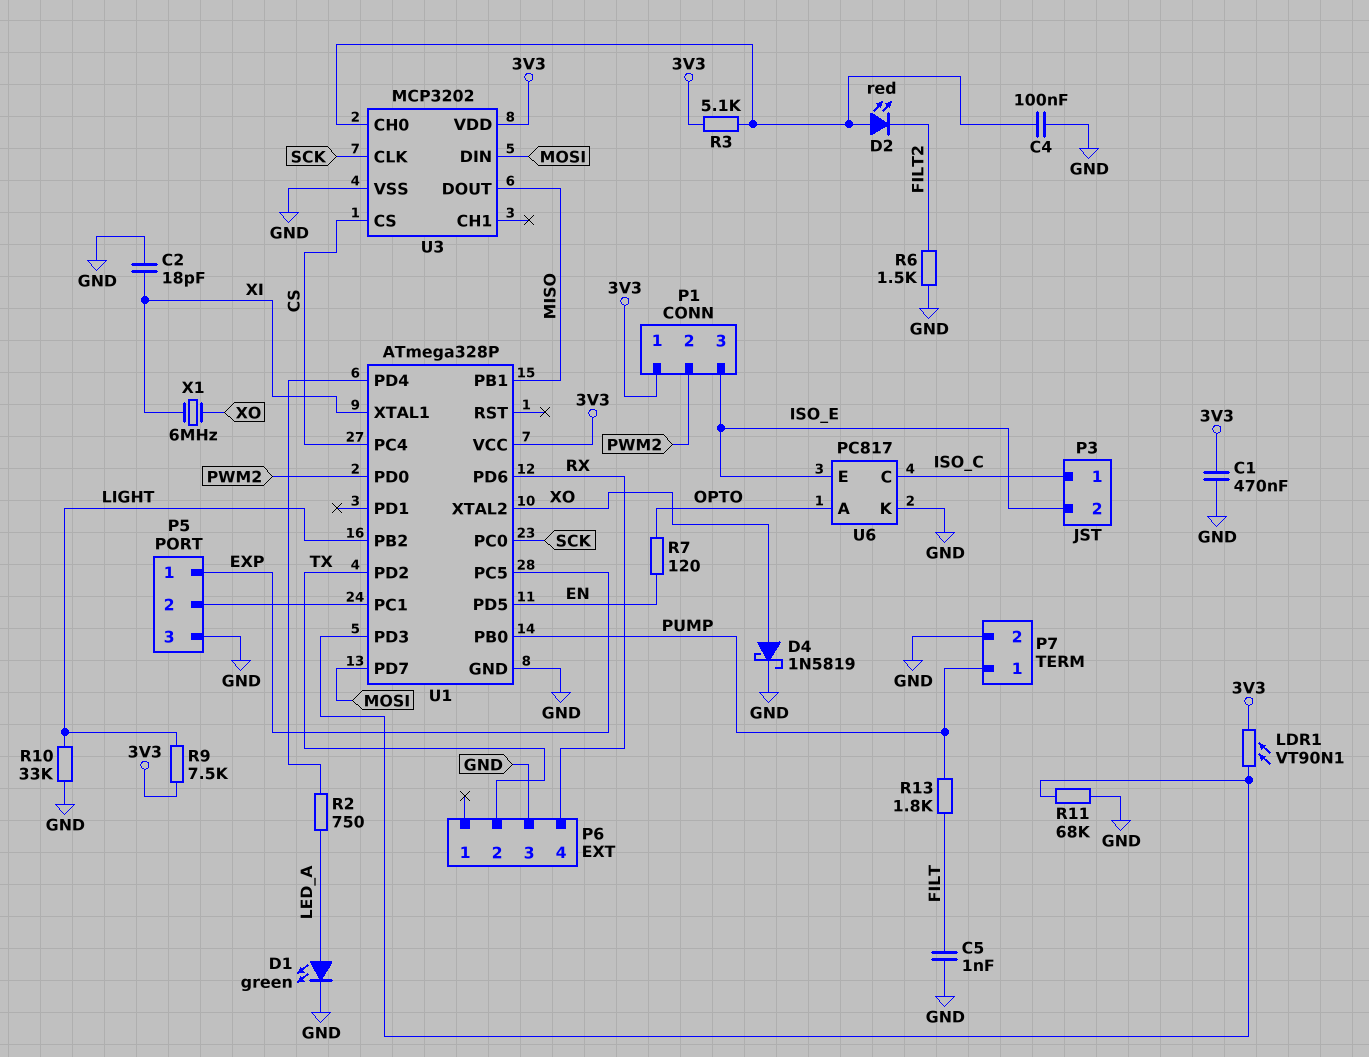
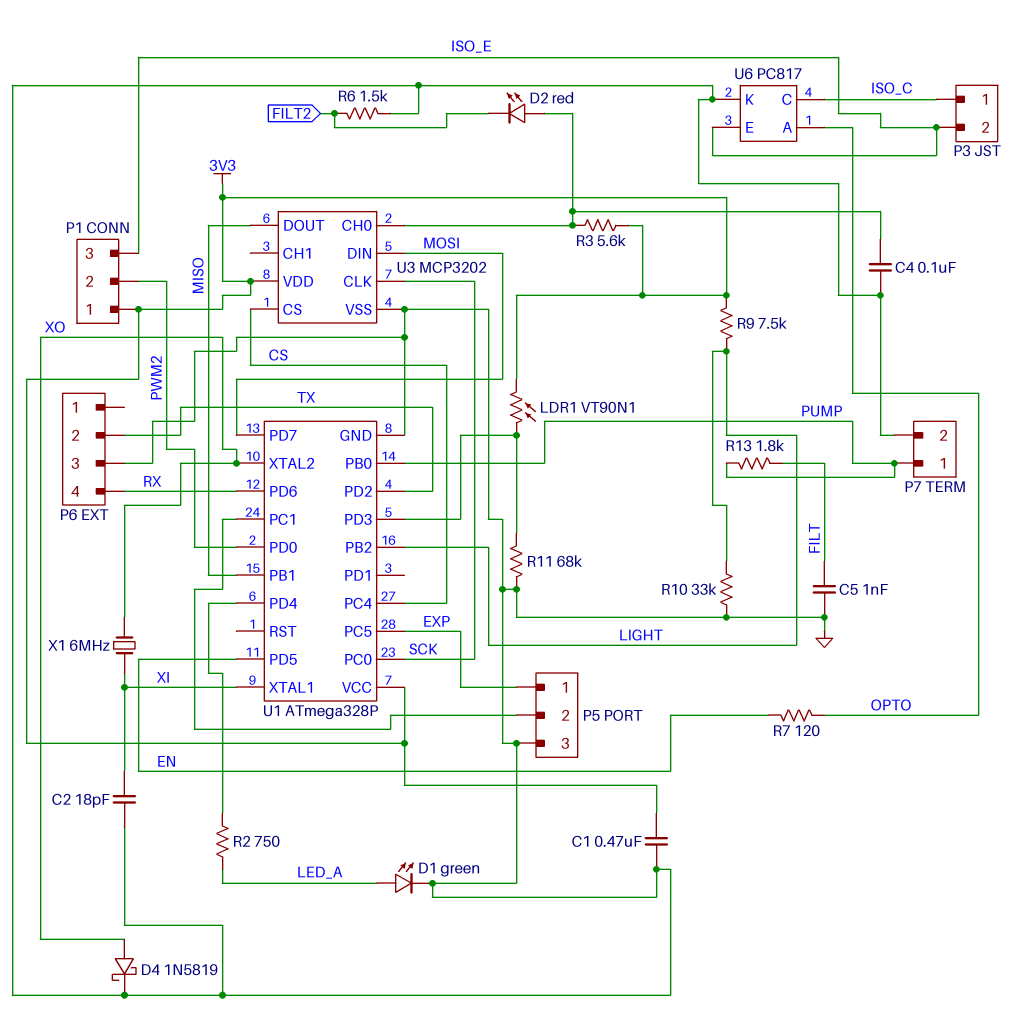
R3: 5.1k (3V3, U3/CH0) -> 5.6k (3V3, U3/CH0)

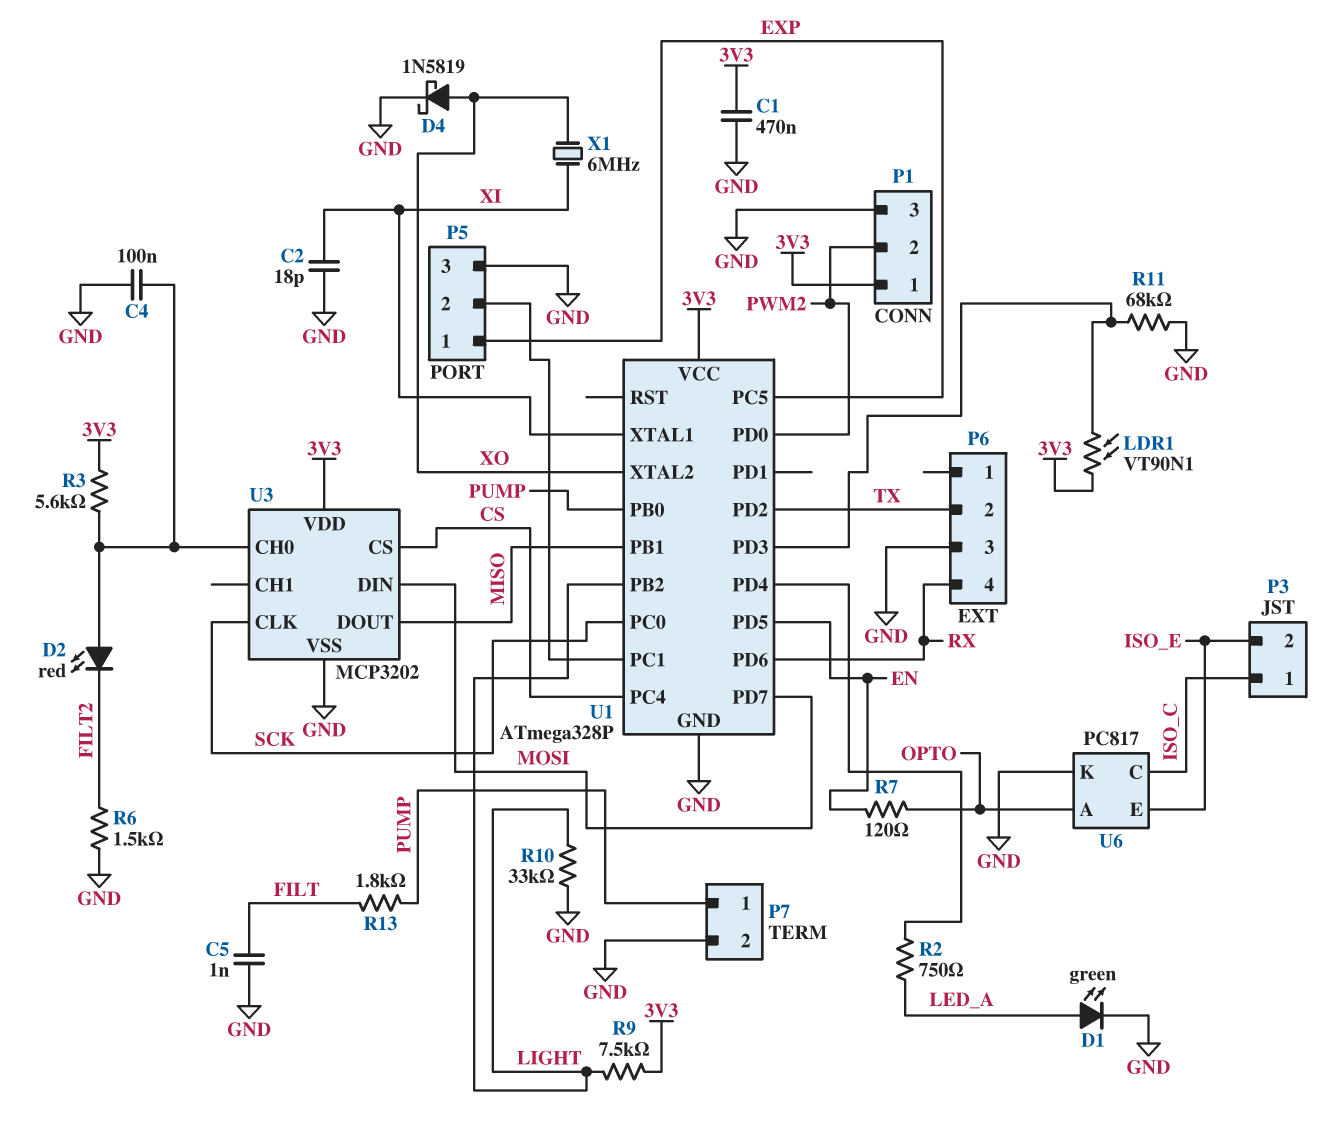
P1 pin 3: ISO_E -> GND

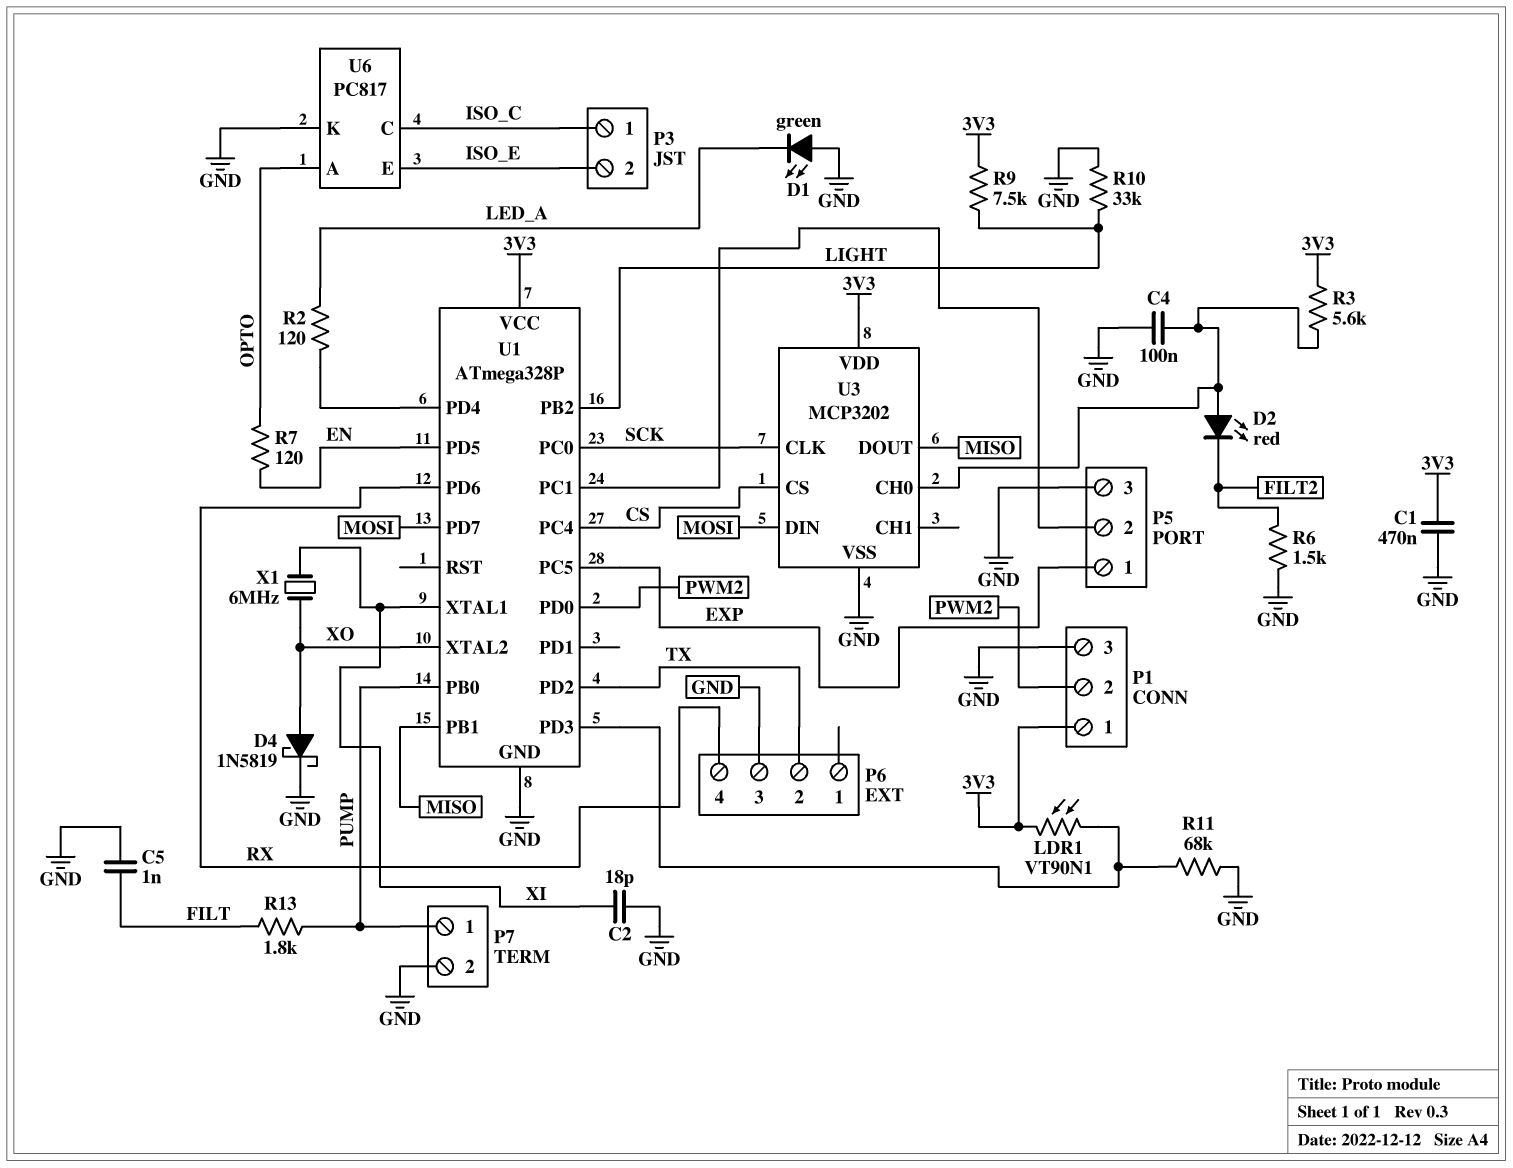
D1: LED green (A LED_A, K GND) -> LED green (A GND, K LED_A)
R2: 750 (LED_A, U1/PD4) -> 120 (LED_A, U1/PD4)

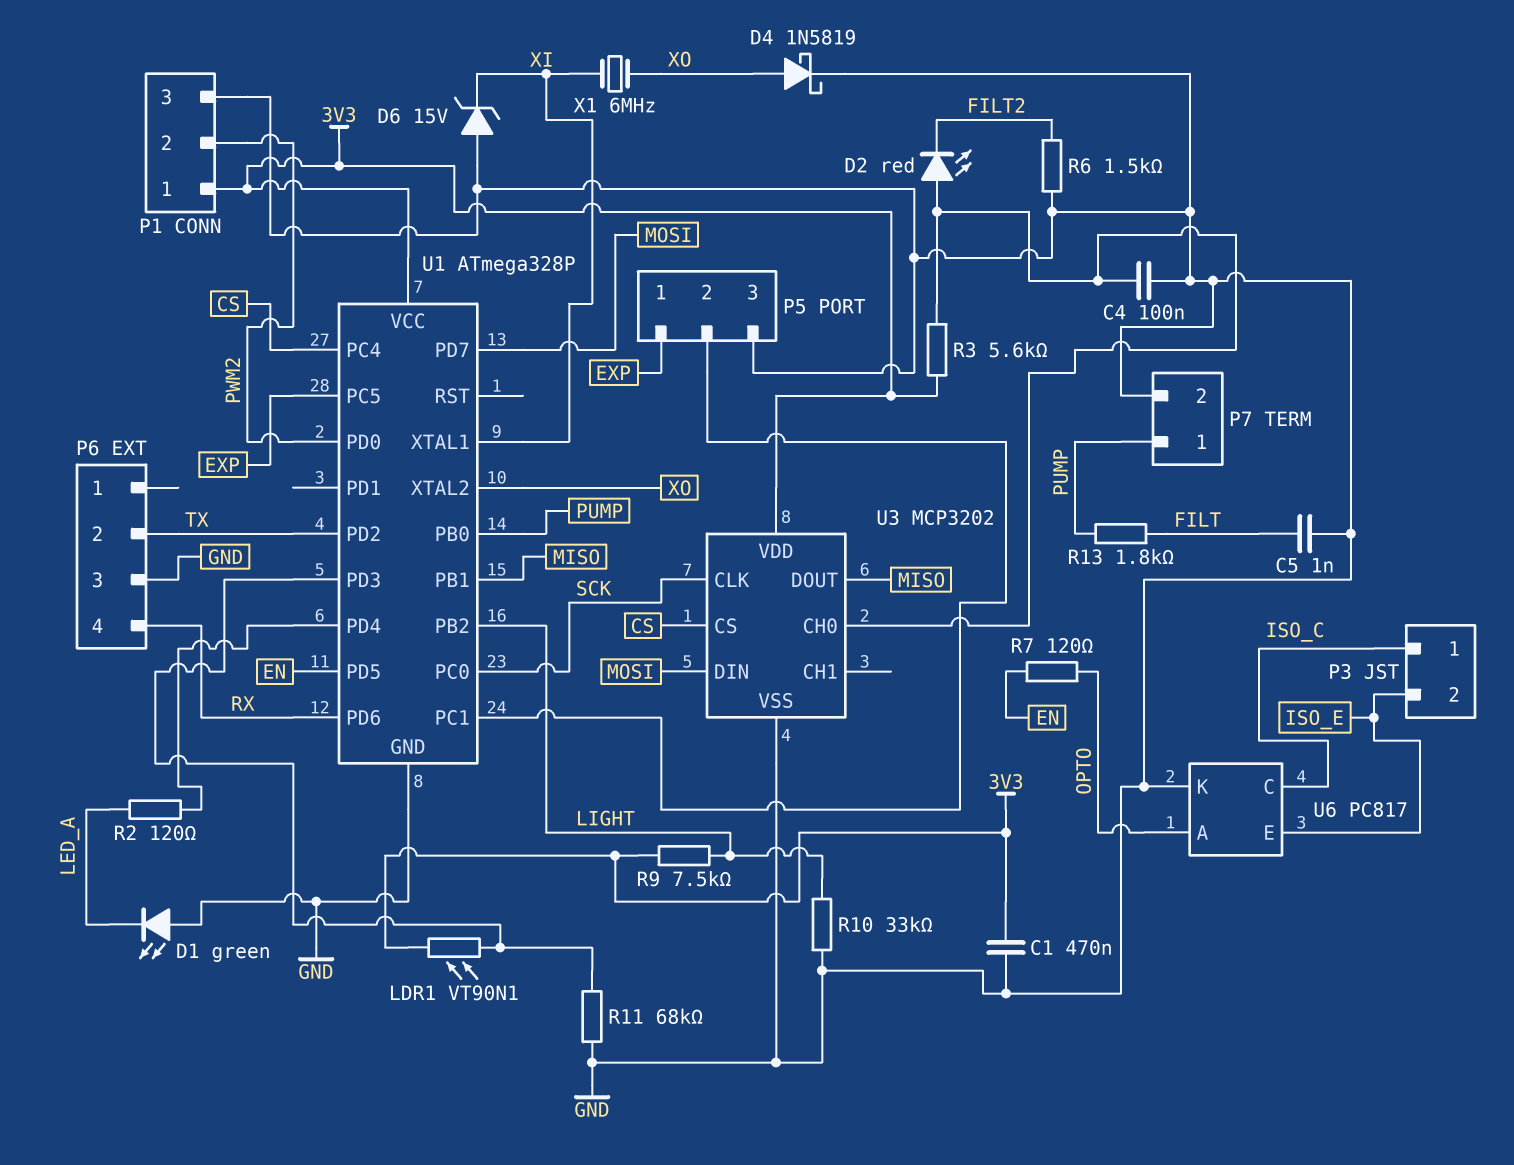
C2: 18pF (GND, XI) -> none
D6: none -> zener 15V (A GND, K XI)

